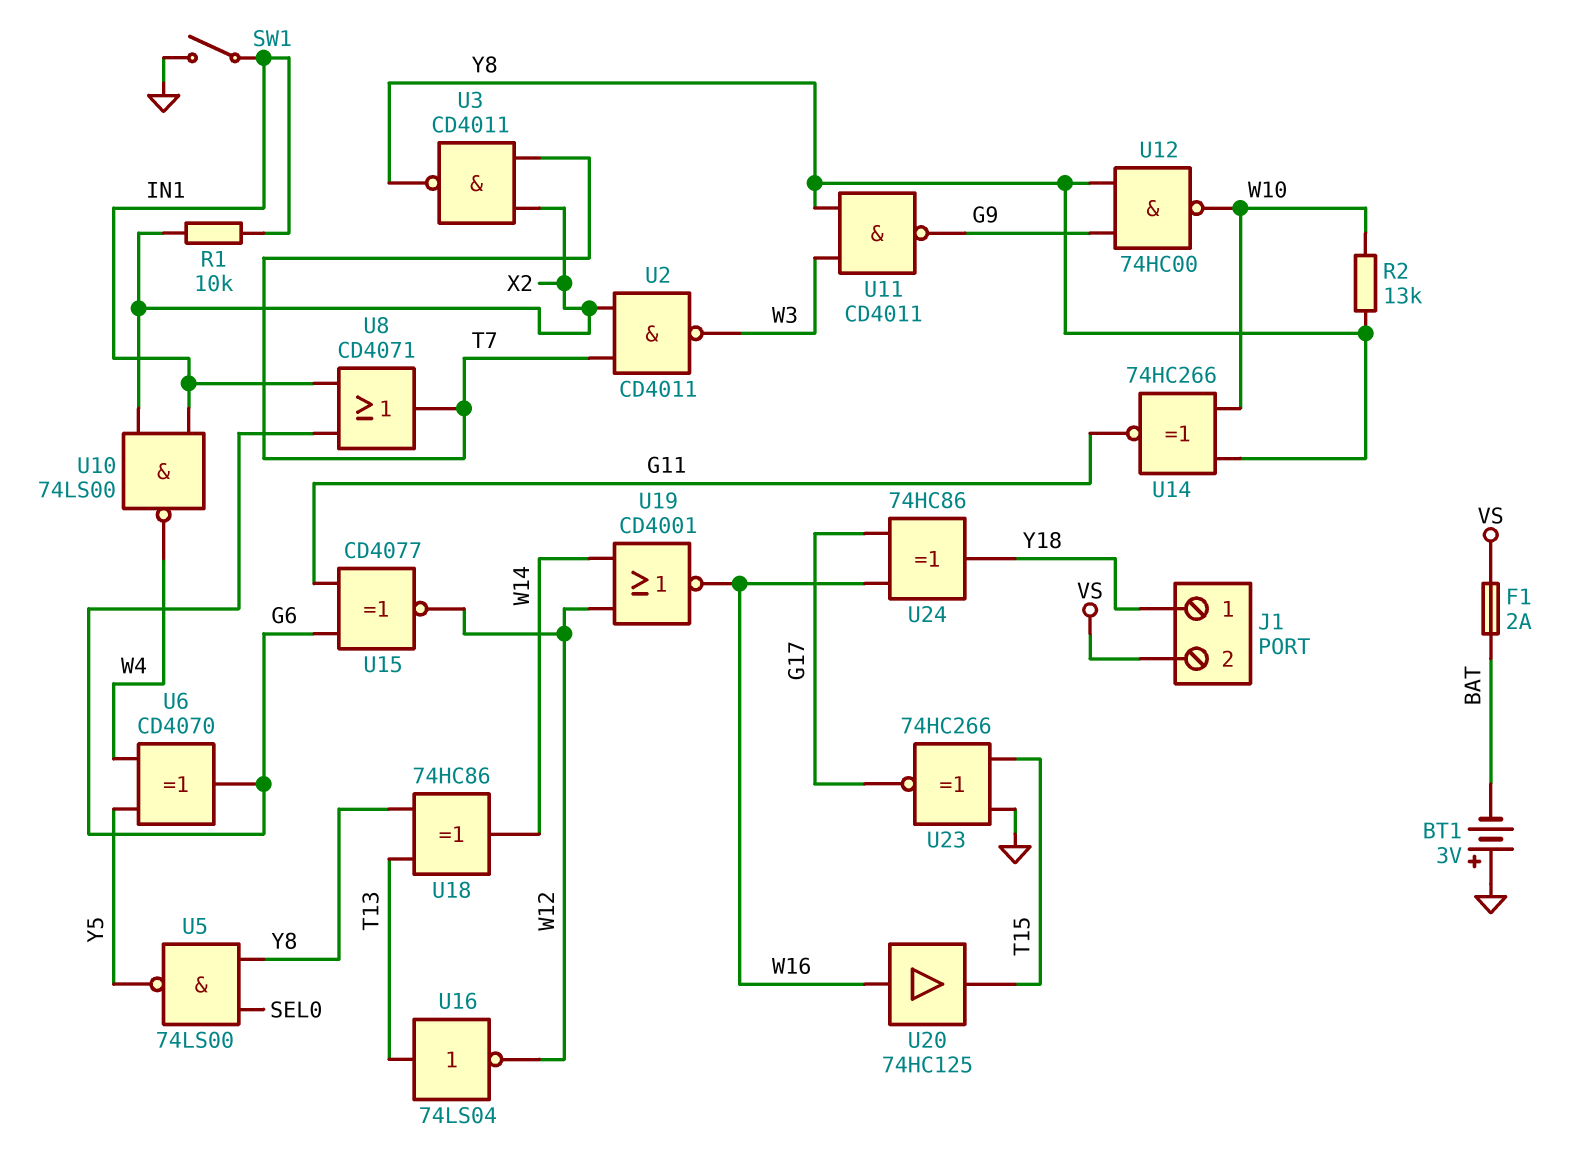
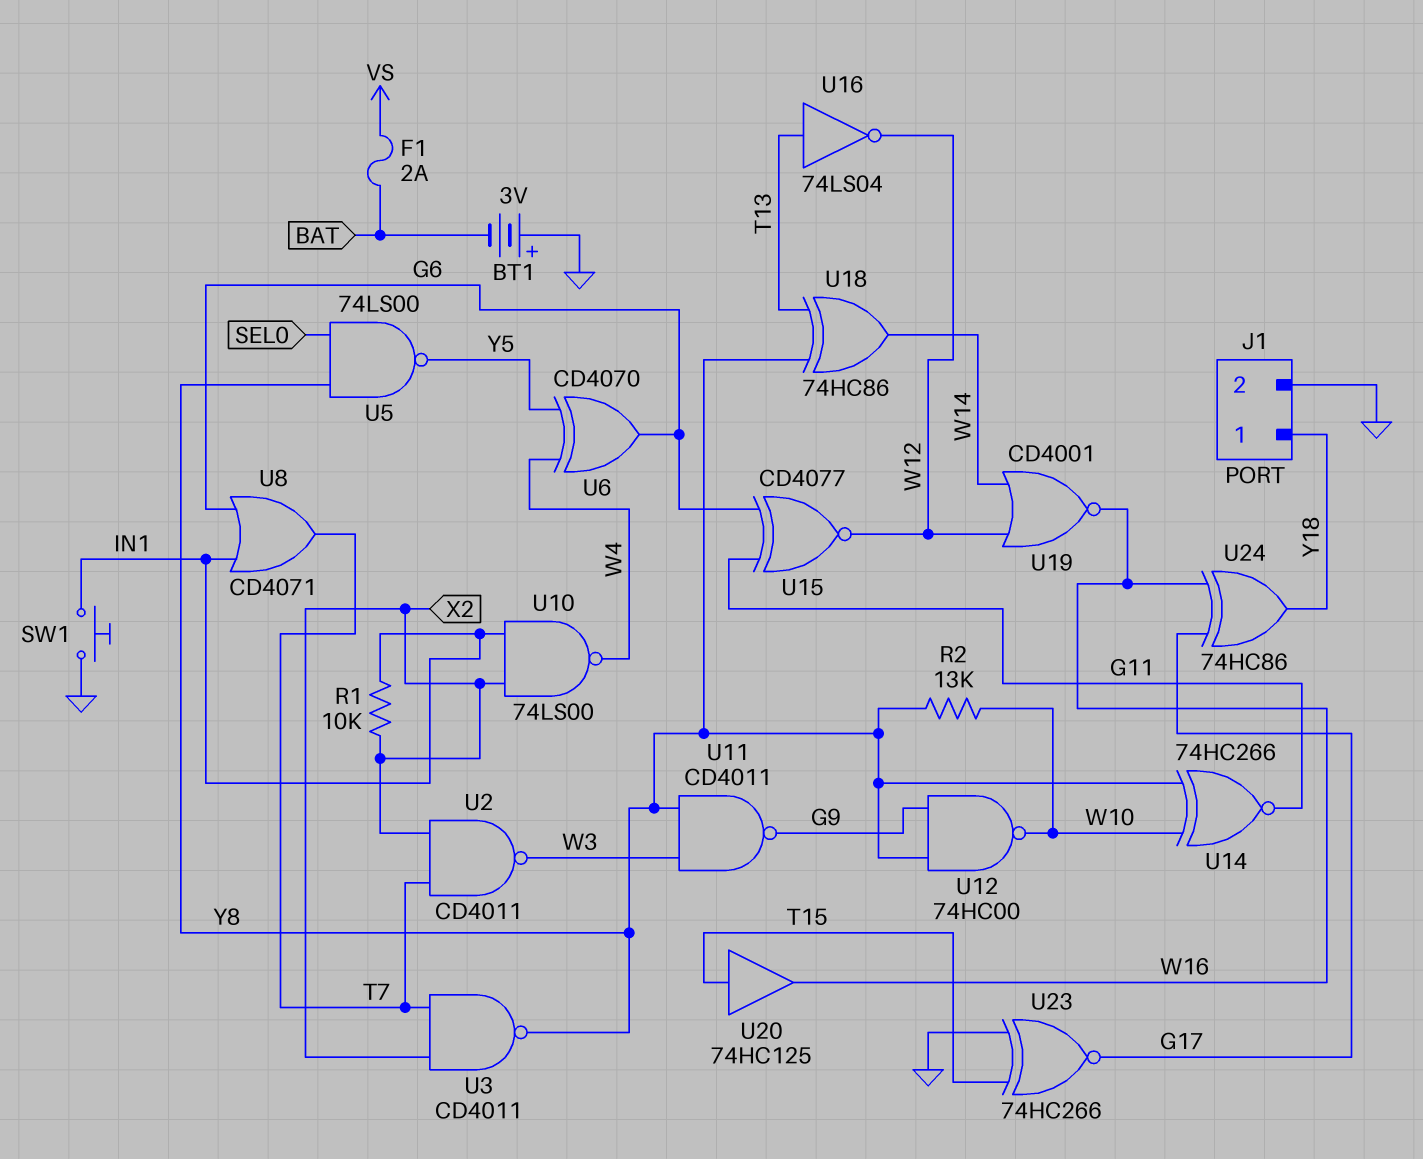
J1 pin 2: VS -> GND
SW1: switch (GND, IN1) -> button (GND, IN1)
U20: buffer 74HC125 (in W16, out T15) -> buffer 74HC125 (in T15, out W16)

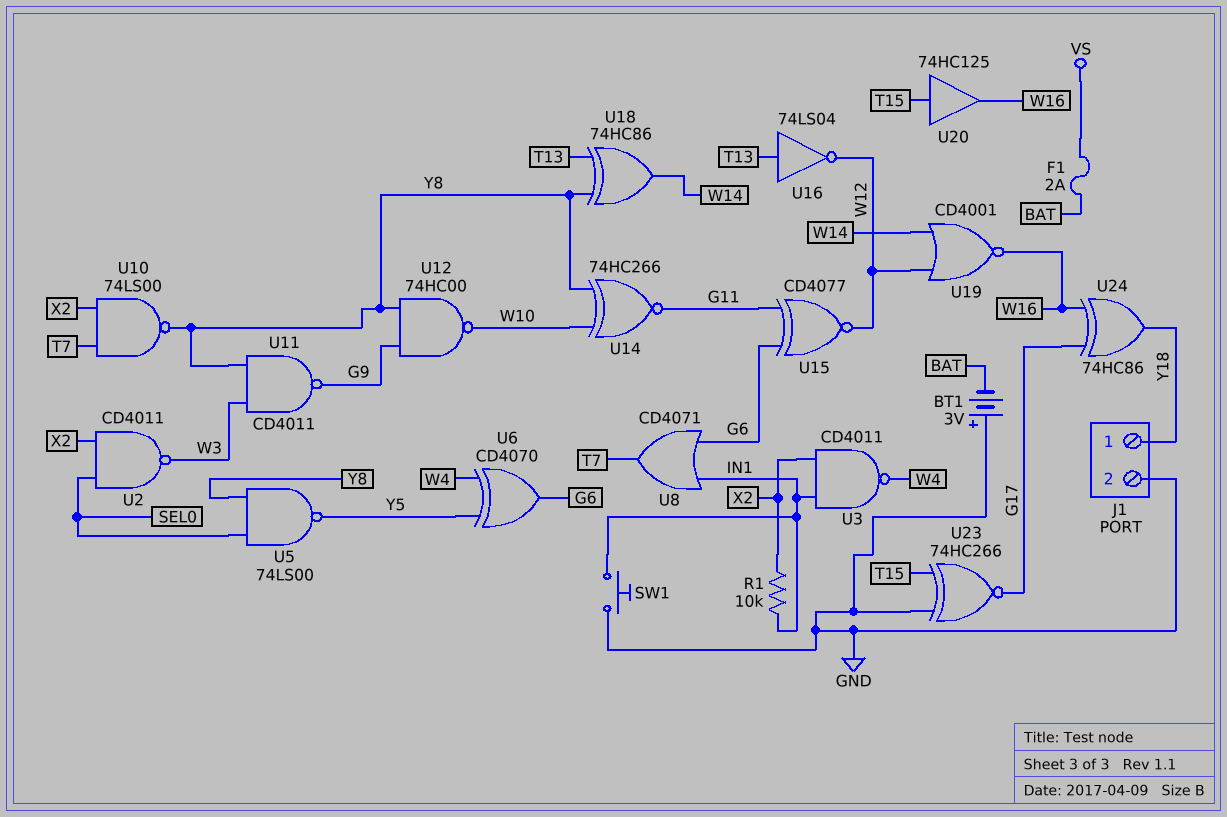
R2: 13k (W10, Y8) -> none
U2: NAND CD4011 (in T7, in X2, out W3) -> NAND CD4011 (in SEL0, in X2, out W3)
U3: NAND CD4011 (in T7, in X2, out Y8) -> NAND CD4011 (in IN1, in X2, out W4)
U10: NAND 74LS00 (in IN1, in X2, out W4) -> NAND 74LS00 (in T7, in X2, out Y8)

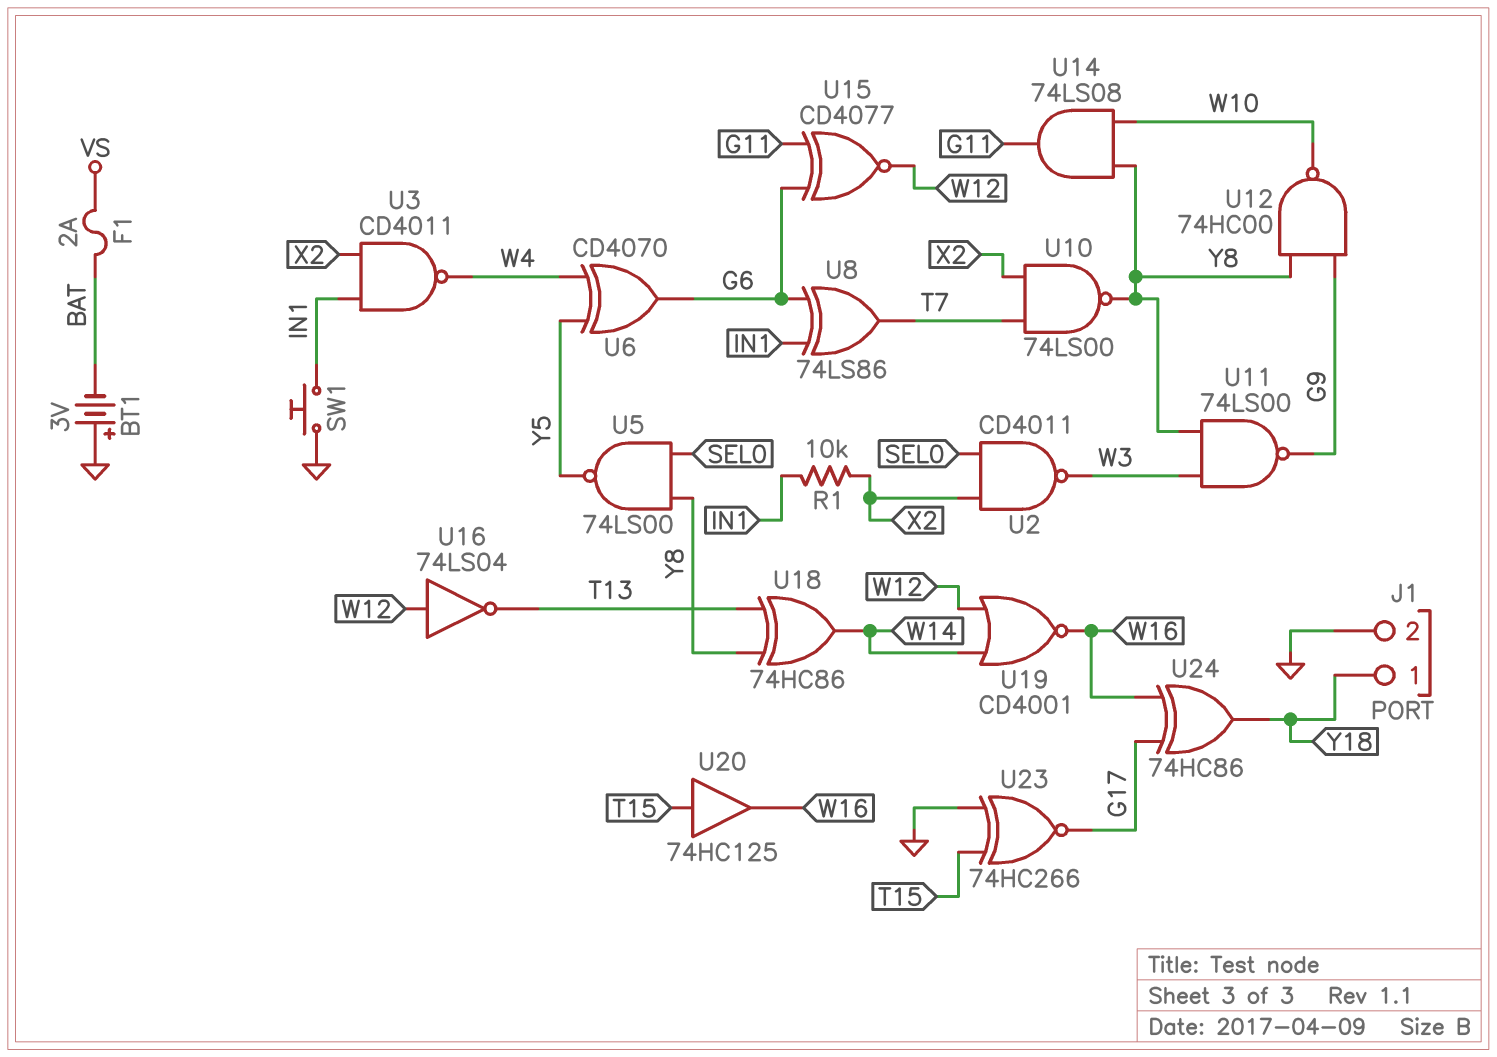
U8: OR CD4071 (in G6, in IN1, out T7) -> XOR 74LS86 (in G6, in IN1, out T7)
U11: NAND CD4011 (in W3, in Y8, out G9) -> NAND 74LS00 (in W3, in Y8, out G9)
U14: XNOR 74HC266 (in W10, in Y8, out G11) -> AND 74LS08 (in W10, in Y8, out G11)
U16: NOT 74LS04 (in T13, out W12) -> NOT 74LS04 (in W12, out T13)

